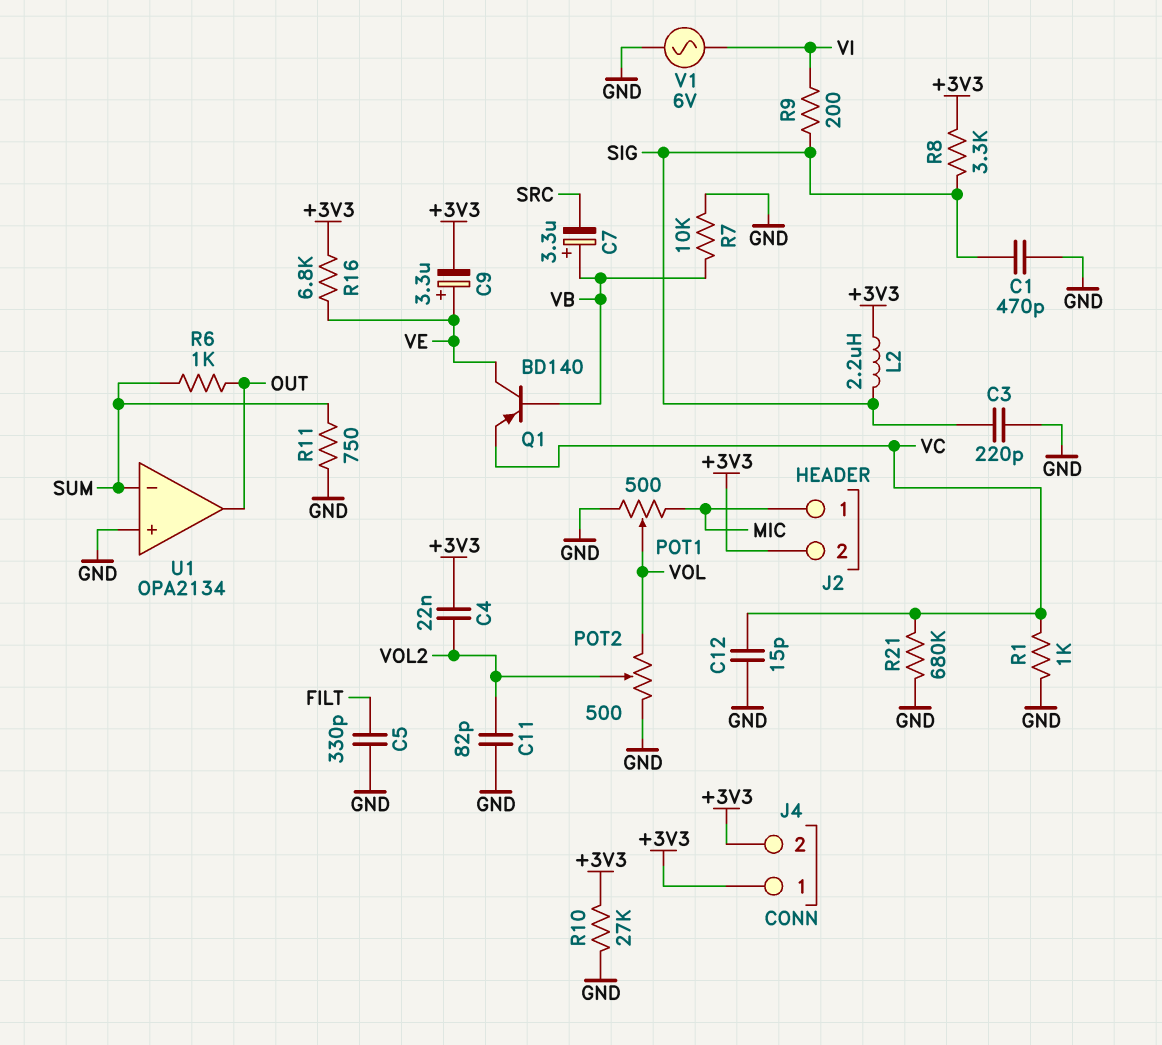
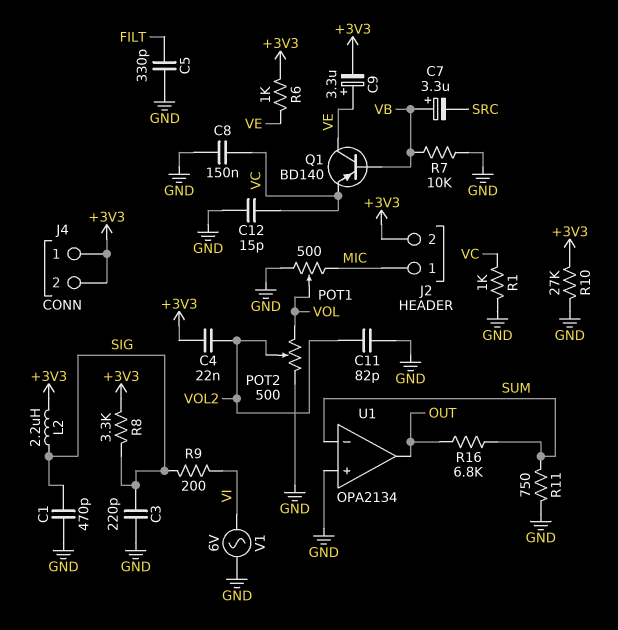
C8: none -> 150nF (GND, VC)
R6: 1k (OUT, SUM) -> 1k (+3V3, VE)
R16: 6.8k (+3V3, VE) -> 6.8k (OUT, SUM)
R21: 680k (GND, VC) -> none

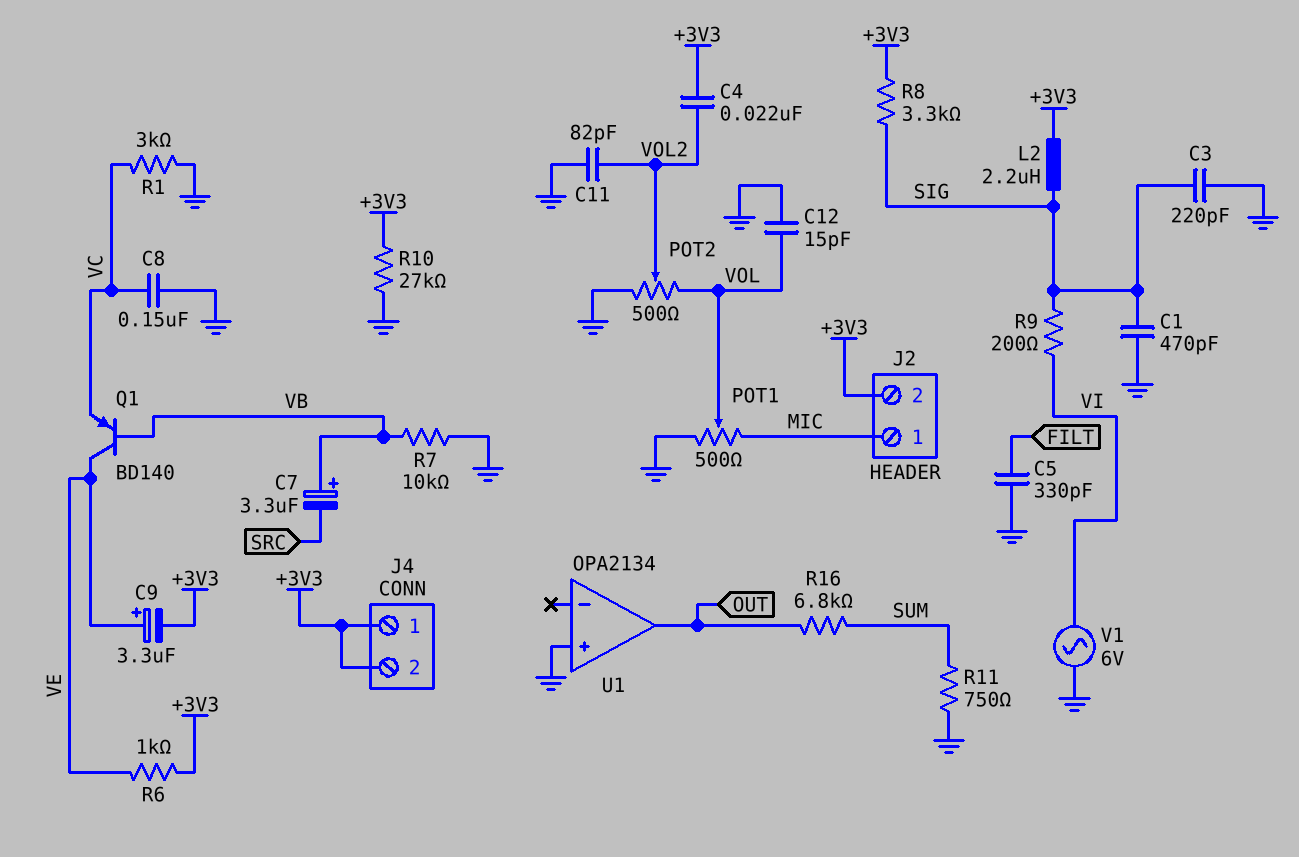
C12: 15pF (GND, VC) -> 15pF (GND, VOL)
R1: 1k (GND, VC) -> 3k (GND, VC)
U1 pin in-: SUM -> none

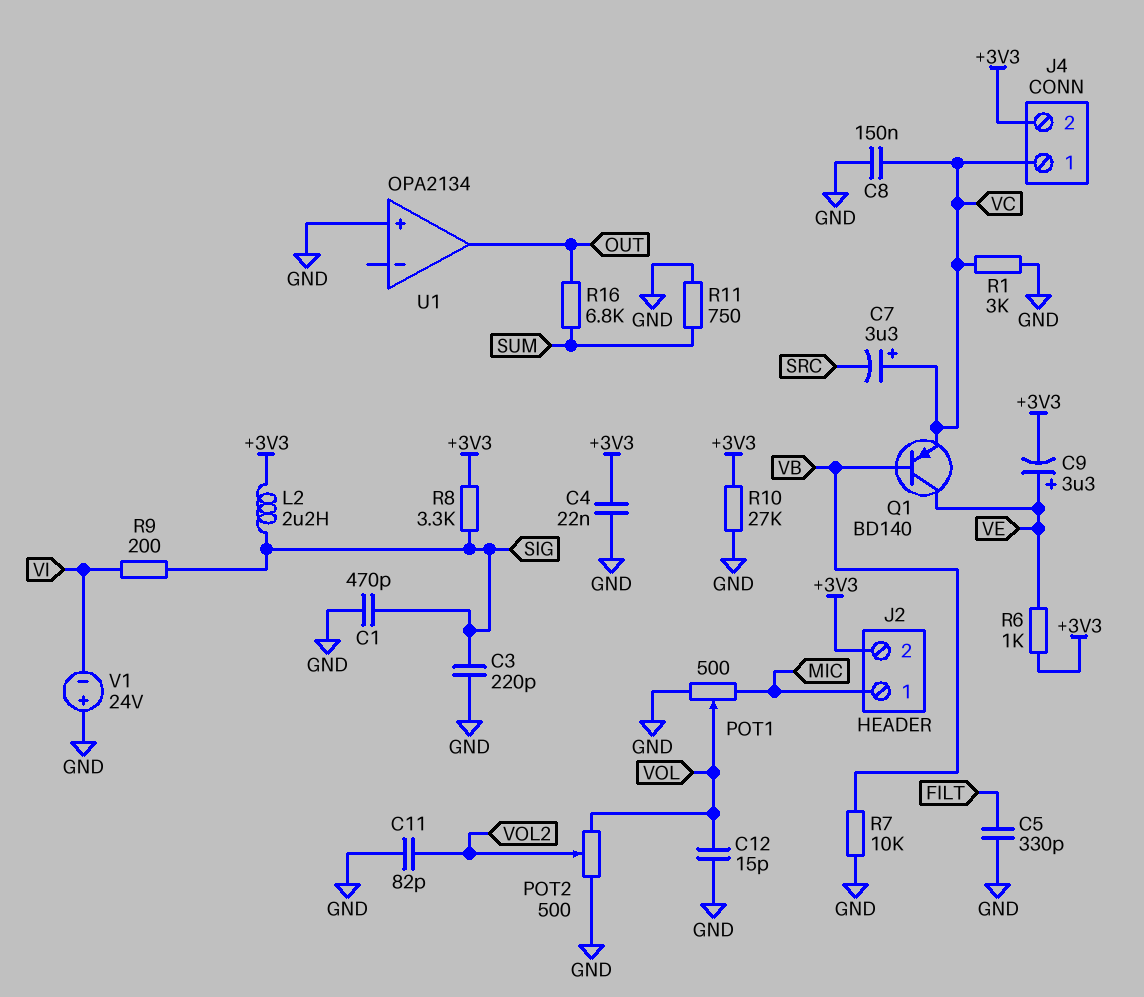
C4: 22nF (+3V3, VOL2) -> 22nF (+3V3, GND)
C7: 3.3uF (plus VB, minus SRC) -> 3.3uF (plus VC, minus SRC)
J4 pin 1: +3V3 -> VC
V1: AC 6V (GND, VI) -> 24V (plus GND, minus VI)

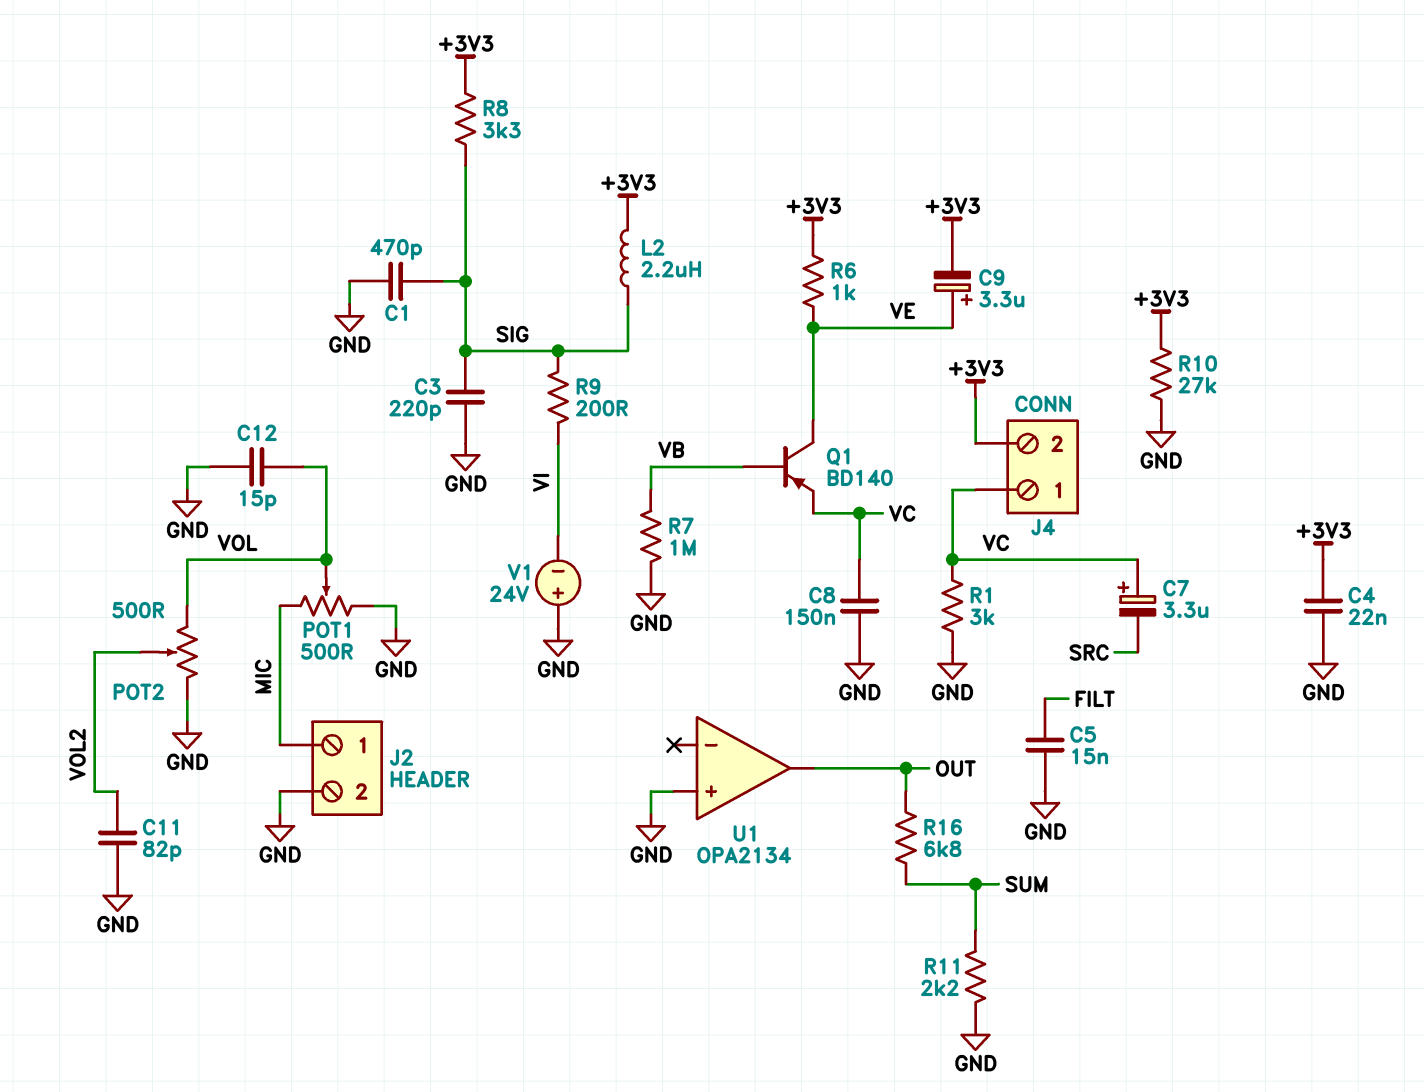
C5: 330pF (FILT, GND) -> 15nF (FILT, GND)
J2 pin 2: +3V3 -> GND
R7: 10k (GND, VB) -> 1M (GND, VB)
R11: 750 (GND, SUM) -> 2.2k (GND, SUM)

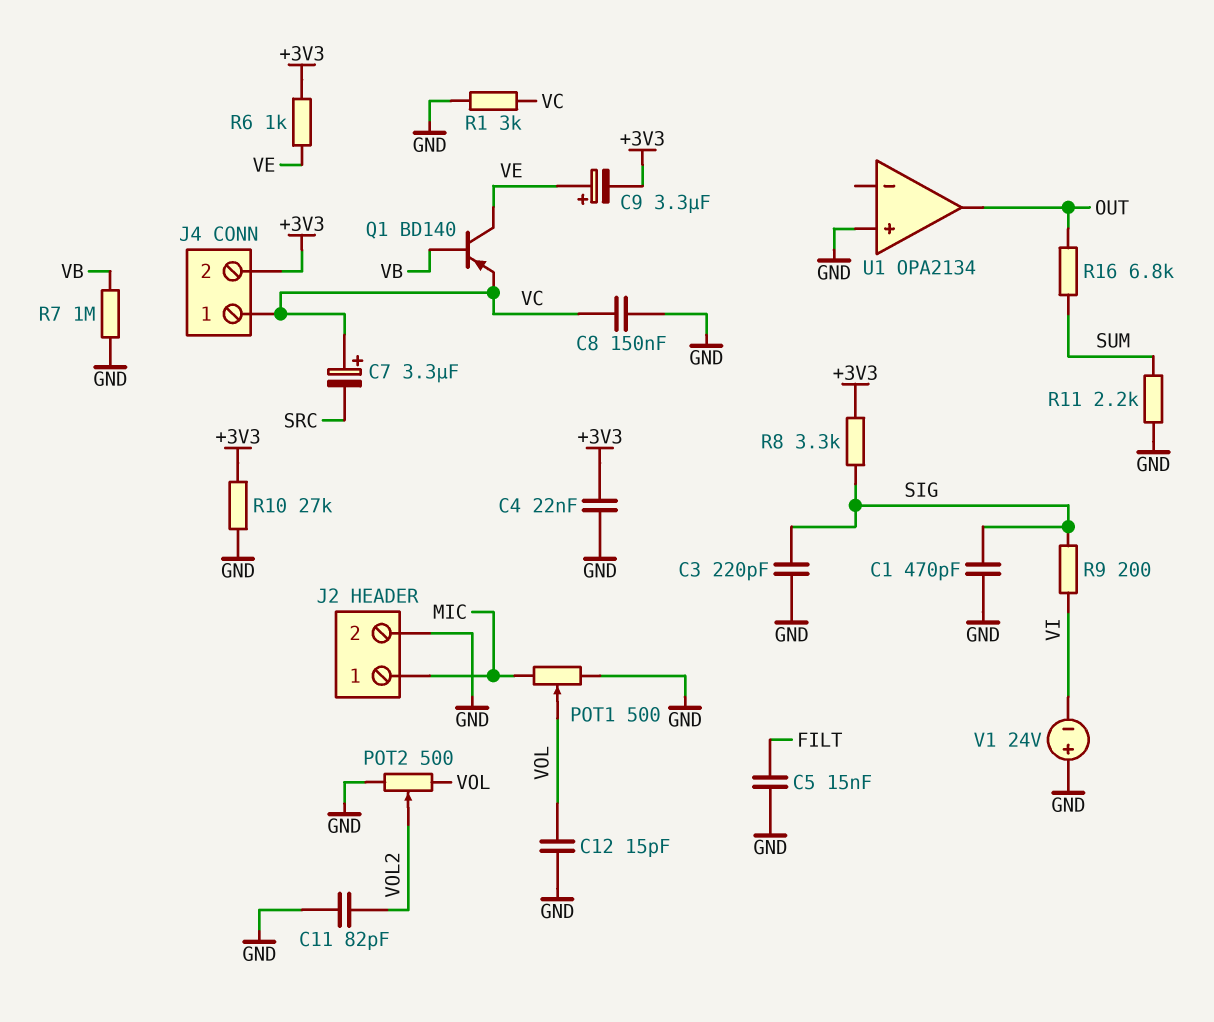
L2: 2.2uH (+3V3, SIG) -> none

